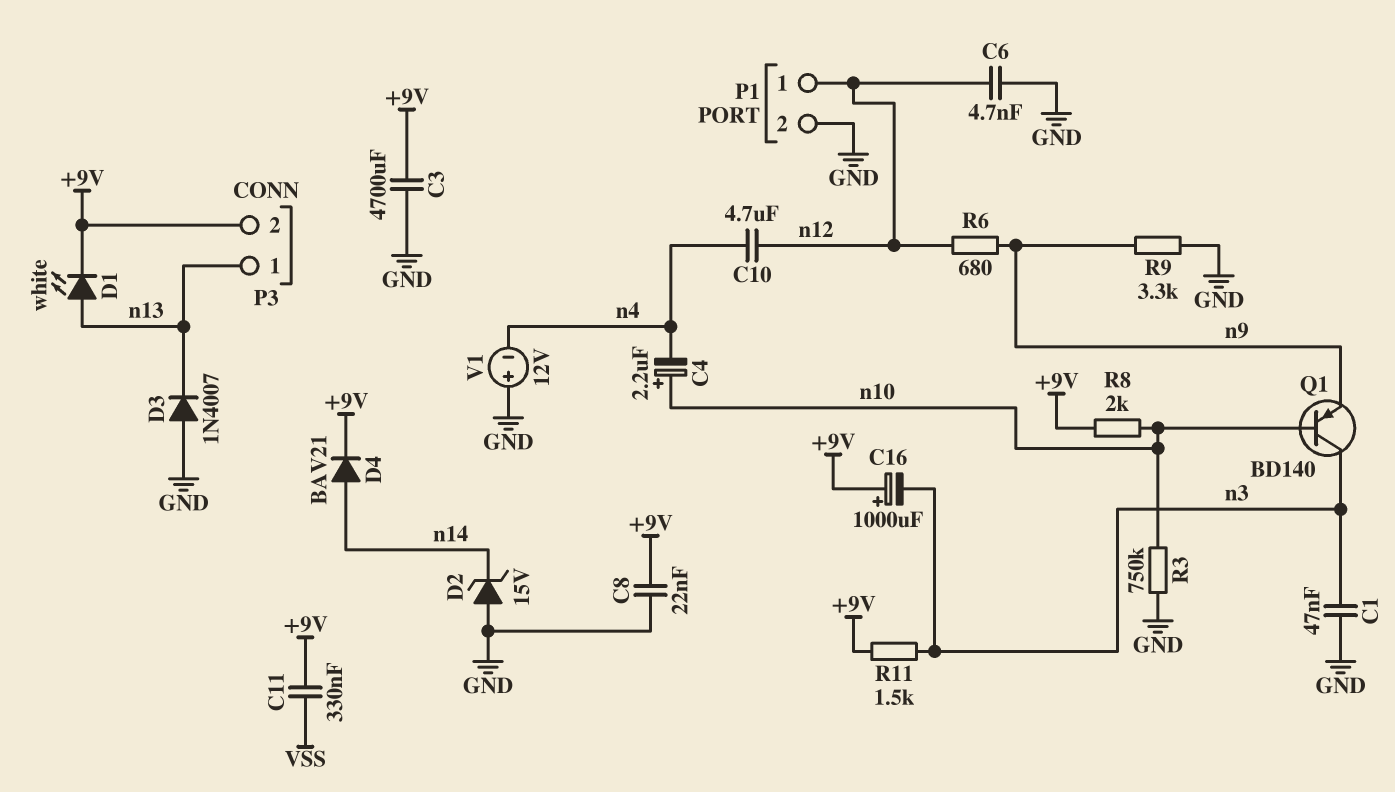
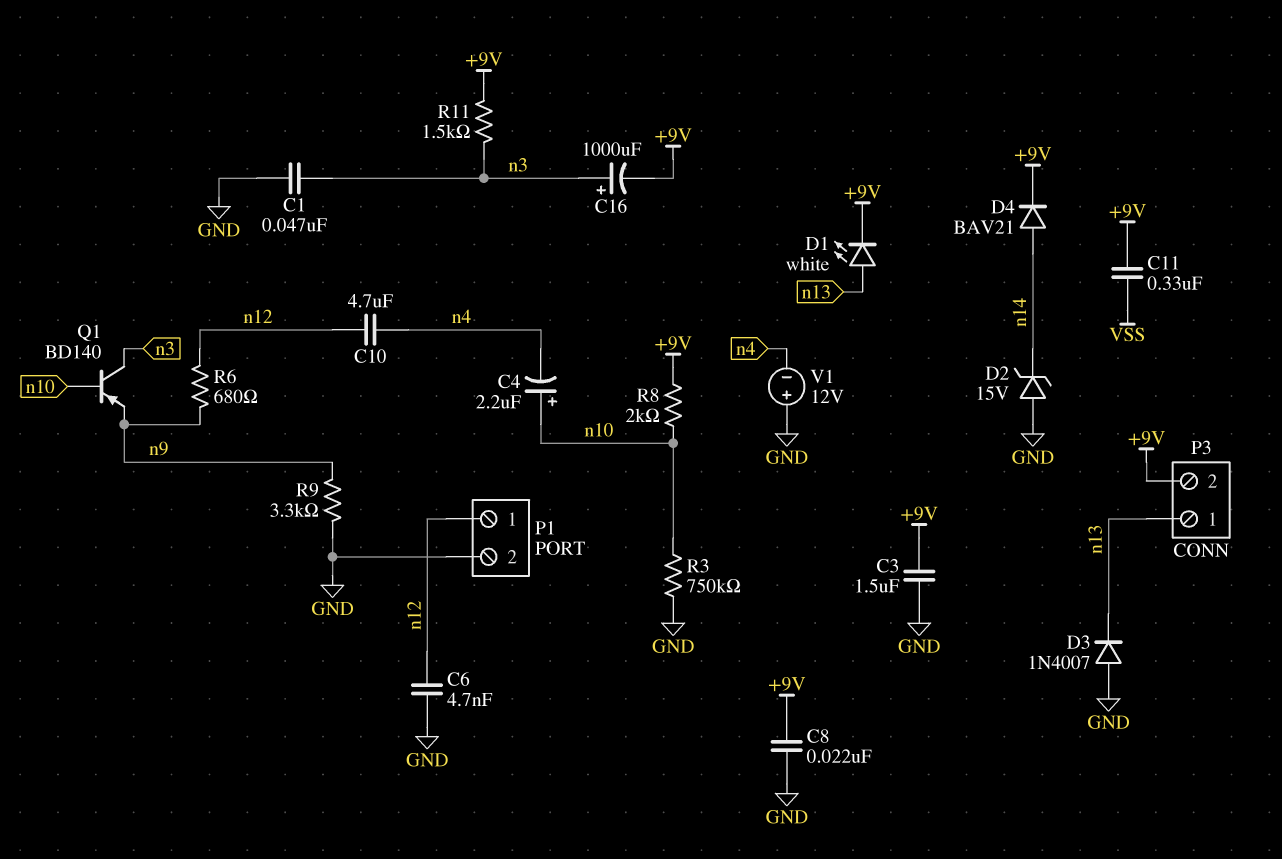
C3: 4700uF (+9V, GND) -> 1.5uF (+9V, GND)
C16: 1000uF (plus +9V, minus n3) -> 1000uF (plus n3, minus +9V)

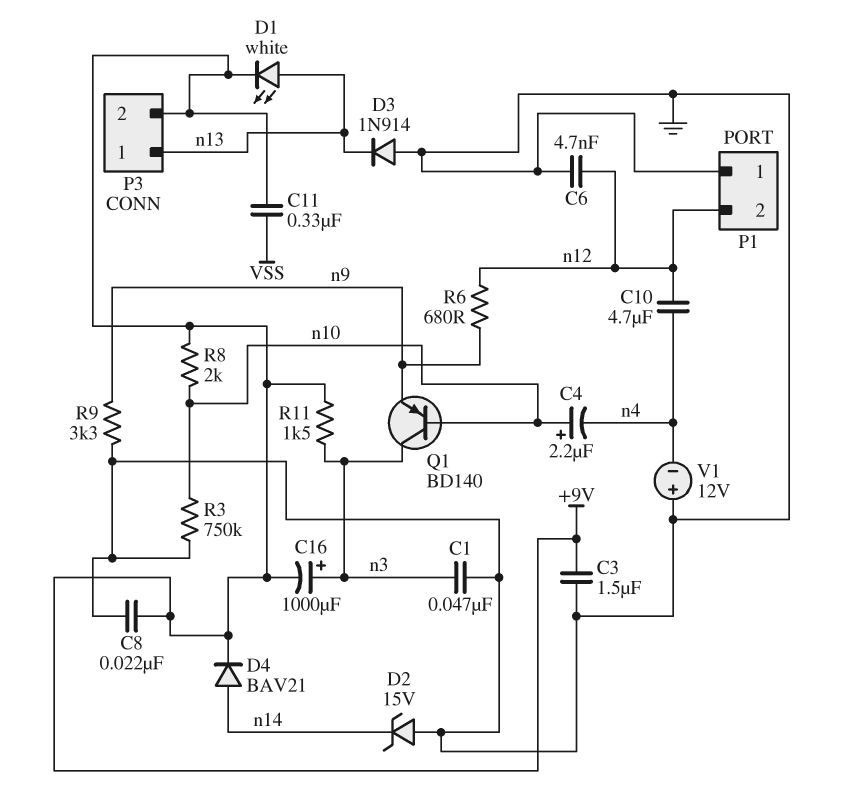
D3: diode 1N4007 (A GND, K n13) -> diode 1N914 (A GND, K n13)
P1 pin 1: n12 -> GND
P1 pin 2: GND -> n12

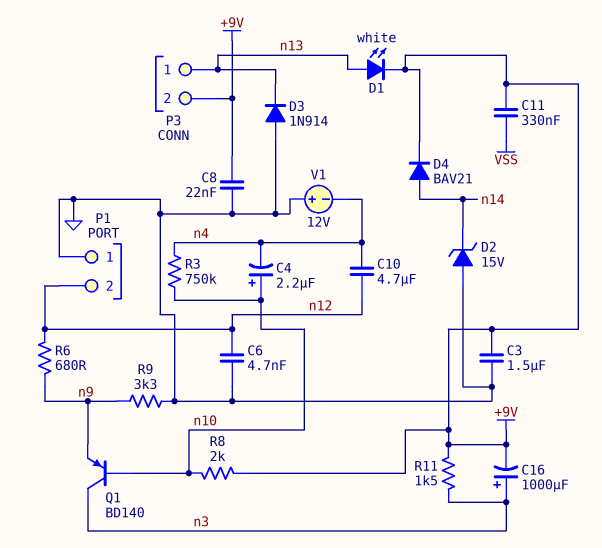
C1: 47nF (GND, n3) -> none
R3: 750k (GND, n10) -> 750k (n4, n10)

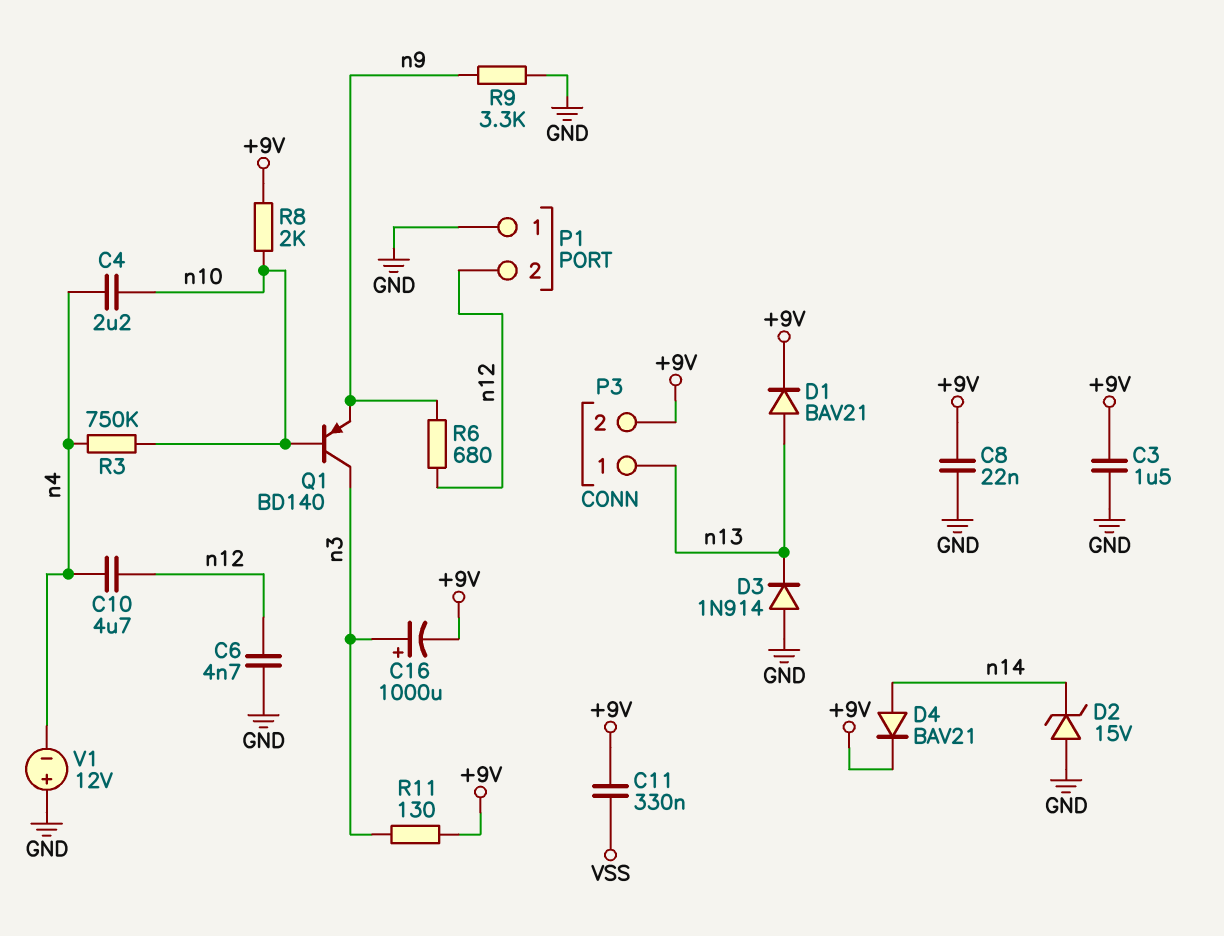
C4: 2.2uF (plus n10, minus n4) -> 2.2uF (n4, n10)
D1: LED white (A n13, K +9V) -> diode BAV21 (A n13, K +9V)
R11: 1.5k (+9V, n3) -> 130 (+9V, n3)

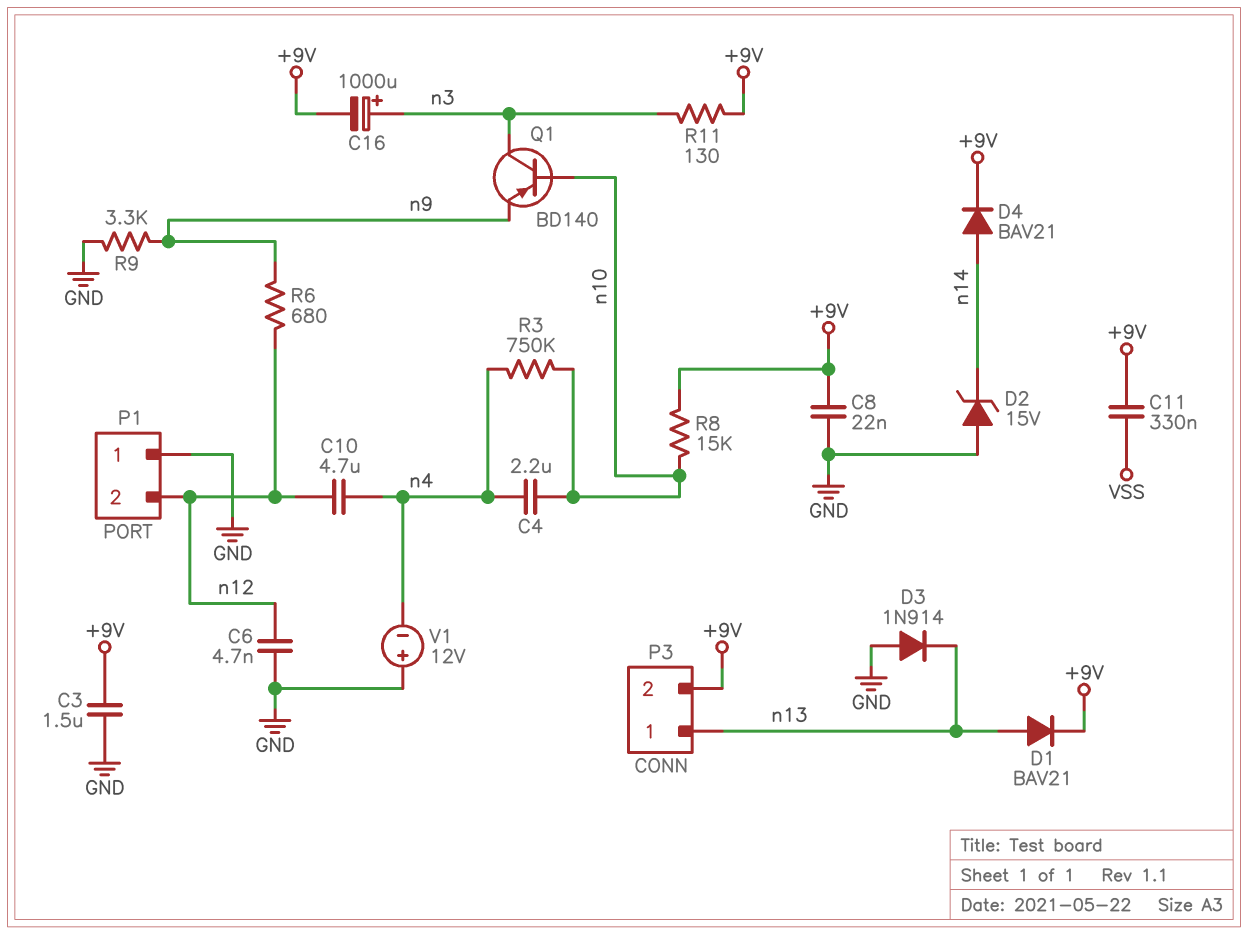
R8: 2k (+9V, n10) -> 15k (+9V, n10)

